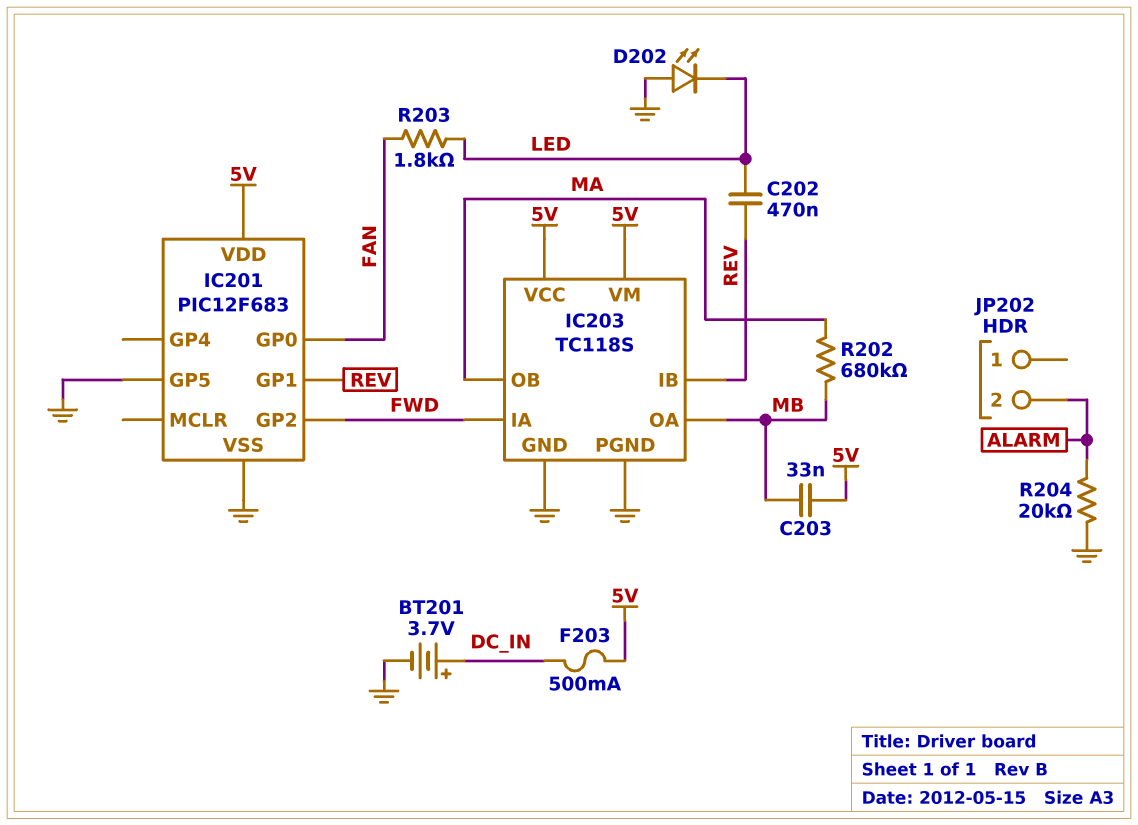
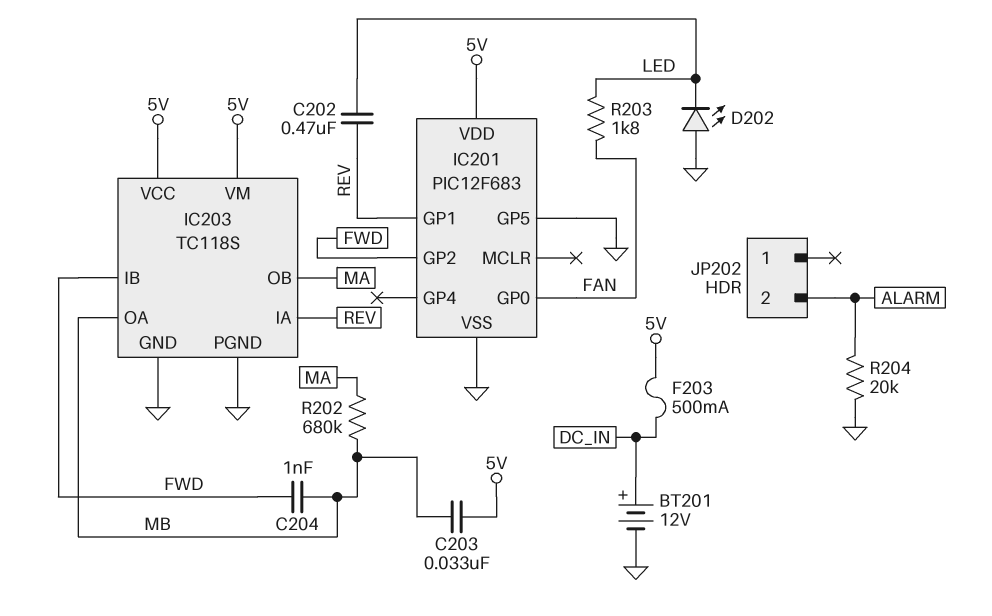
BT201: 3.7V (plus DC_IN, minus GND) -> 12V (plus DC_IN, minus GND)
C204: none -> 1nF (FWD, MB)
IC203 pin IA: FWD -> REV
IC203 pin IB: REV -> FWD

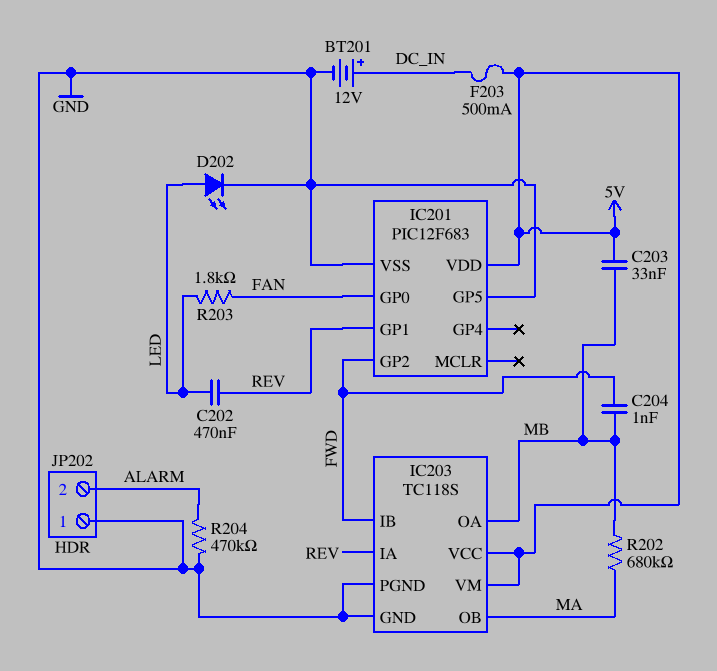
D202: LED (A GND, K LED) -> LED (A LED, K GND)
JP202 pin 1: none -> GND
R204: 20k (ALARM, GND) -> 470k (ALARM, GND)

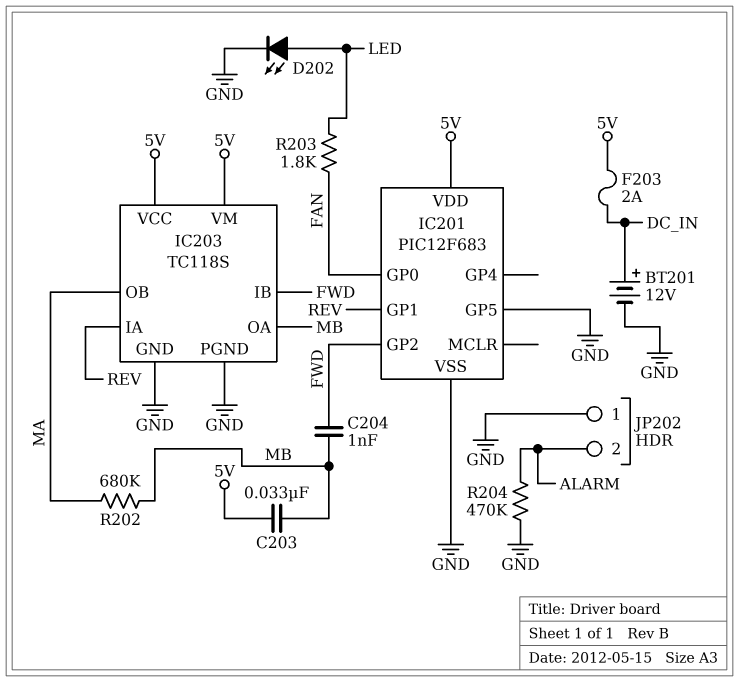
C202: 470nF (LED, REV) -> none
F203: 500mA (5V, DC_IN) -> 2A (5V, DC_IN)

